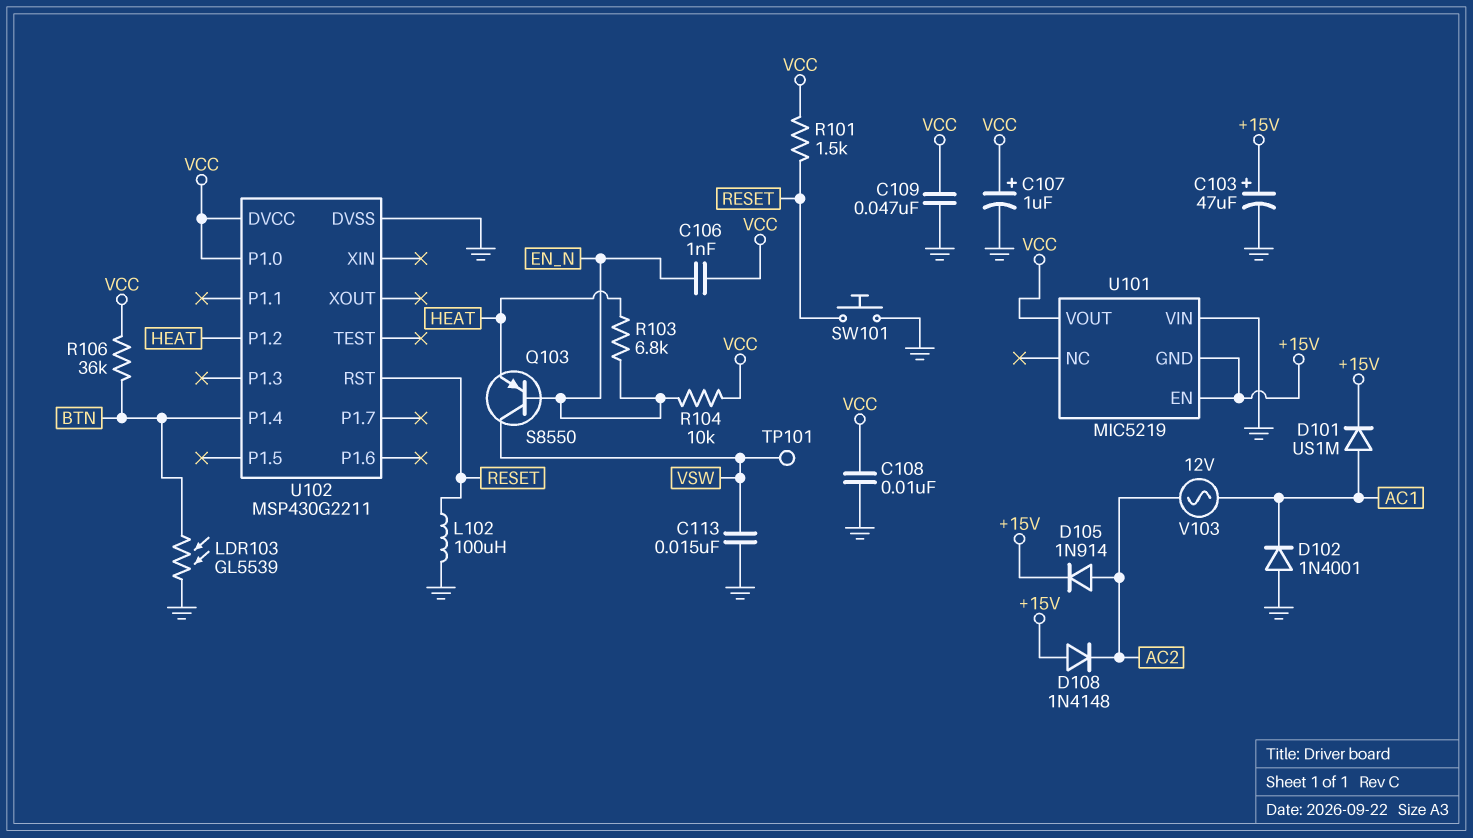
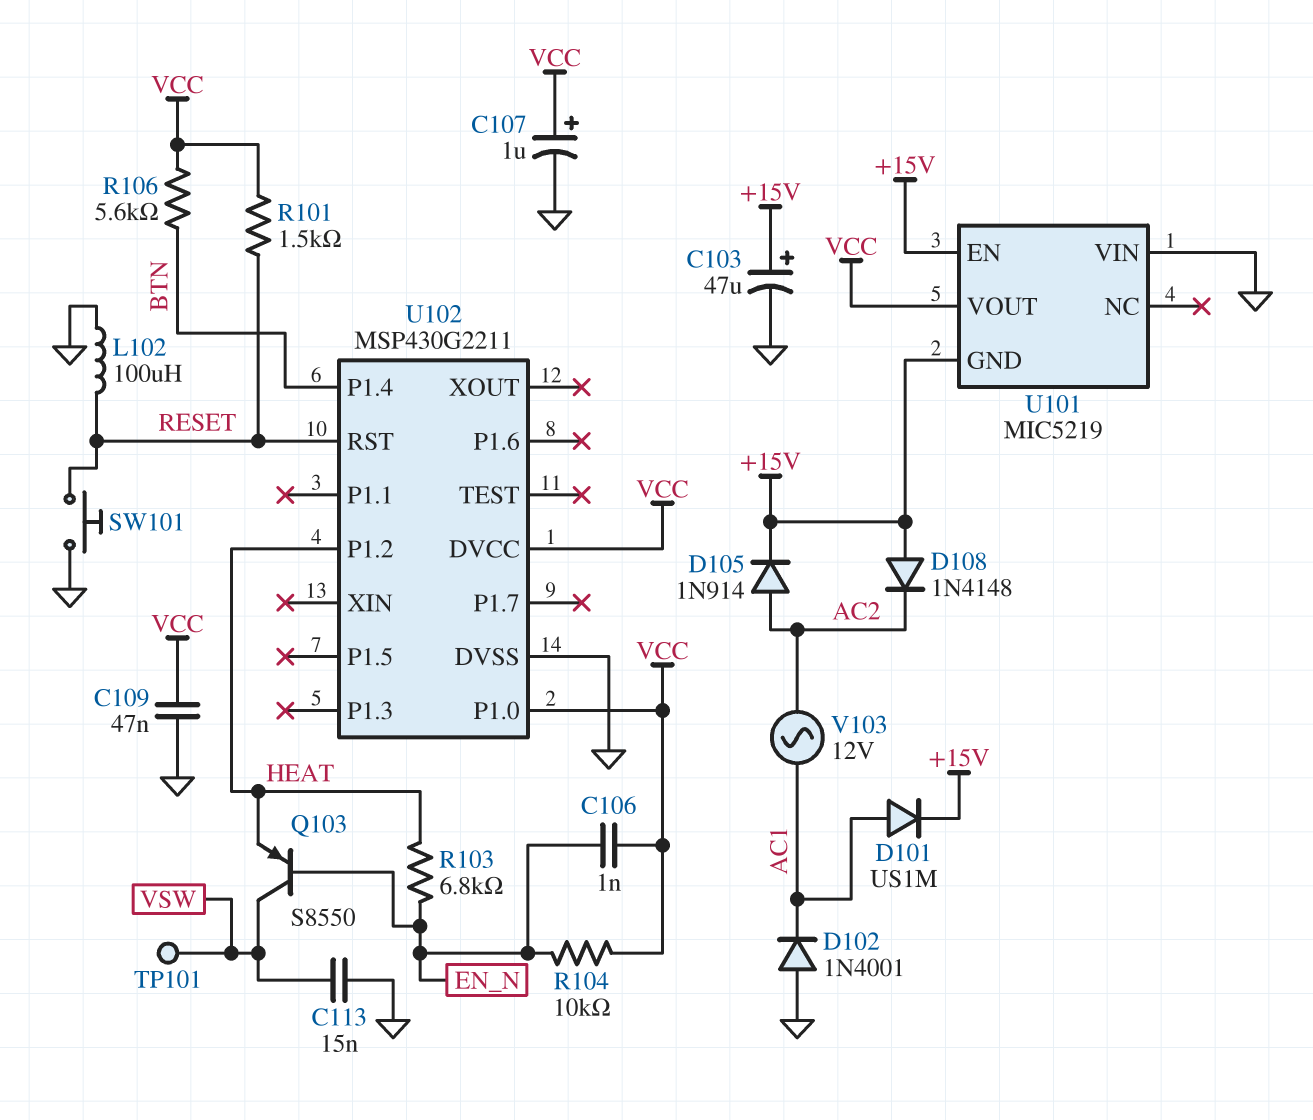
C108: 10nF (GND, VCC) -> none
LDR103: GL5539 (BTN, GND) -> none
R106: 36k (BTN, VCC) -> 5.6k (BTN, VCC)

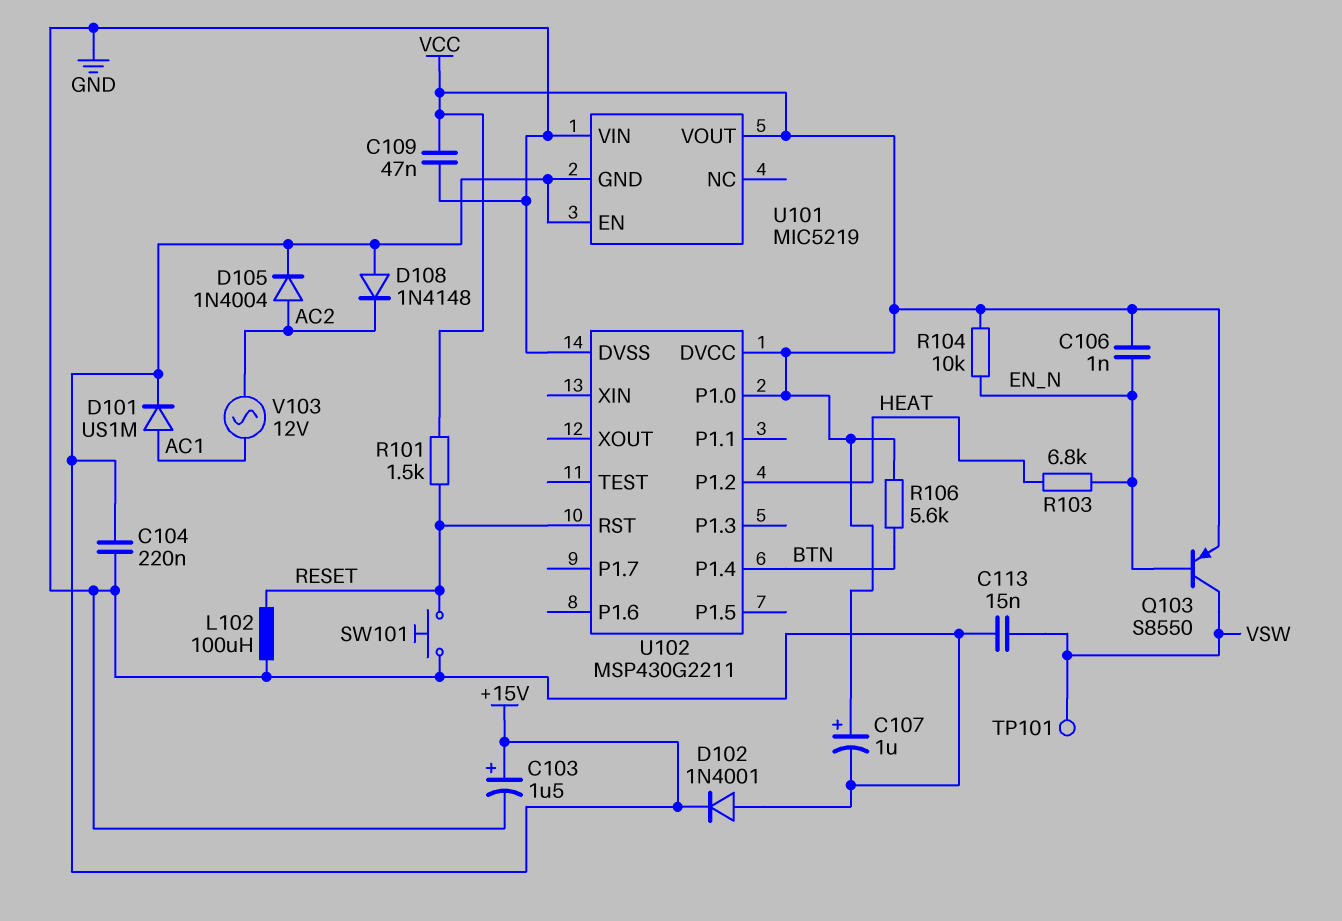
C103: 47uF (plus +15V, minus GND) -> 1.5uF (plus +15V, minus GND)
C104: none -> 220nF (+15V, GND)
D102: diode 1N4001 (A GND, K AC1) -> diode 1N4001 (A GND, K +15V)
D105: diode 1N914 (A AC2, K +15V) -> diode 1N4004 (A AC2, K +15V)
Q103: PNP S8550 (B EN_N, C VSW, E HEAT) -> PNP S8550 (B EN_N, C VSW, E VCC)

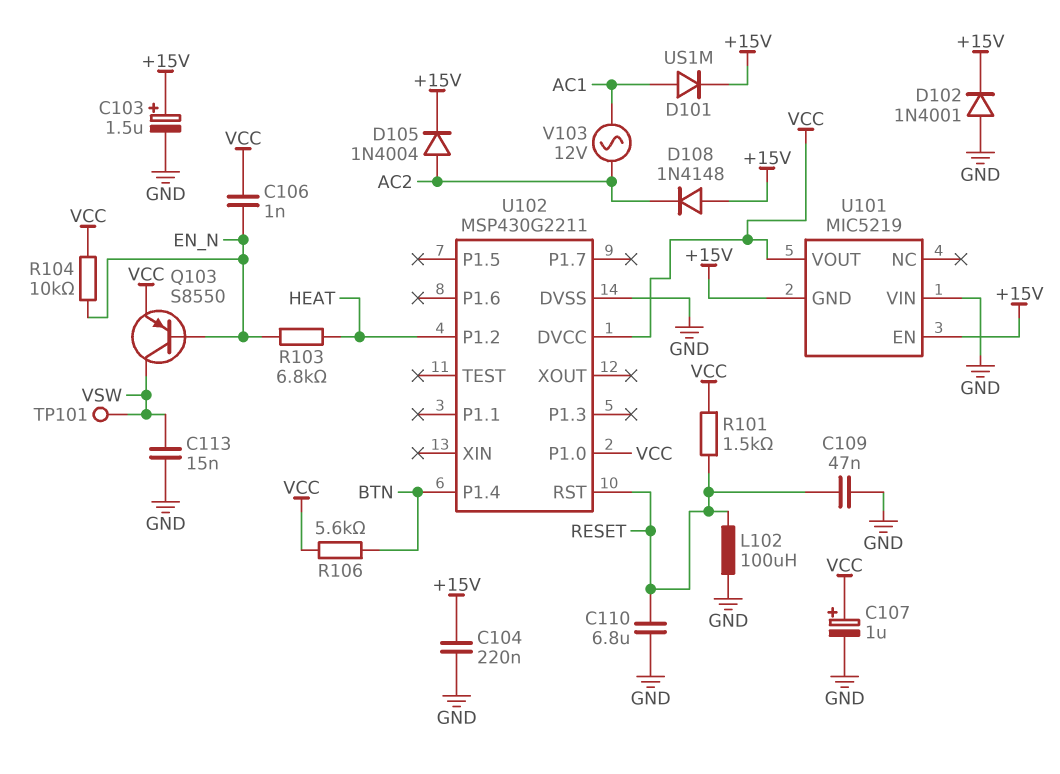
C109: 47nF (GND, VCC) -> 47nF (GND, RESET)
C110: none -> 6.8uF (GND, RESET)
SW101: button (GND, RESET) -> none

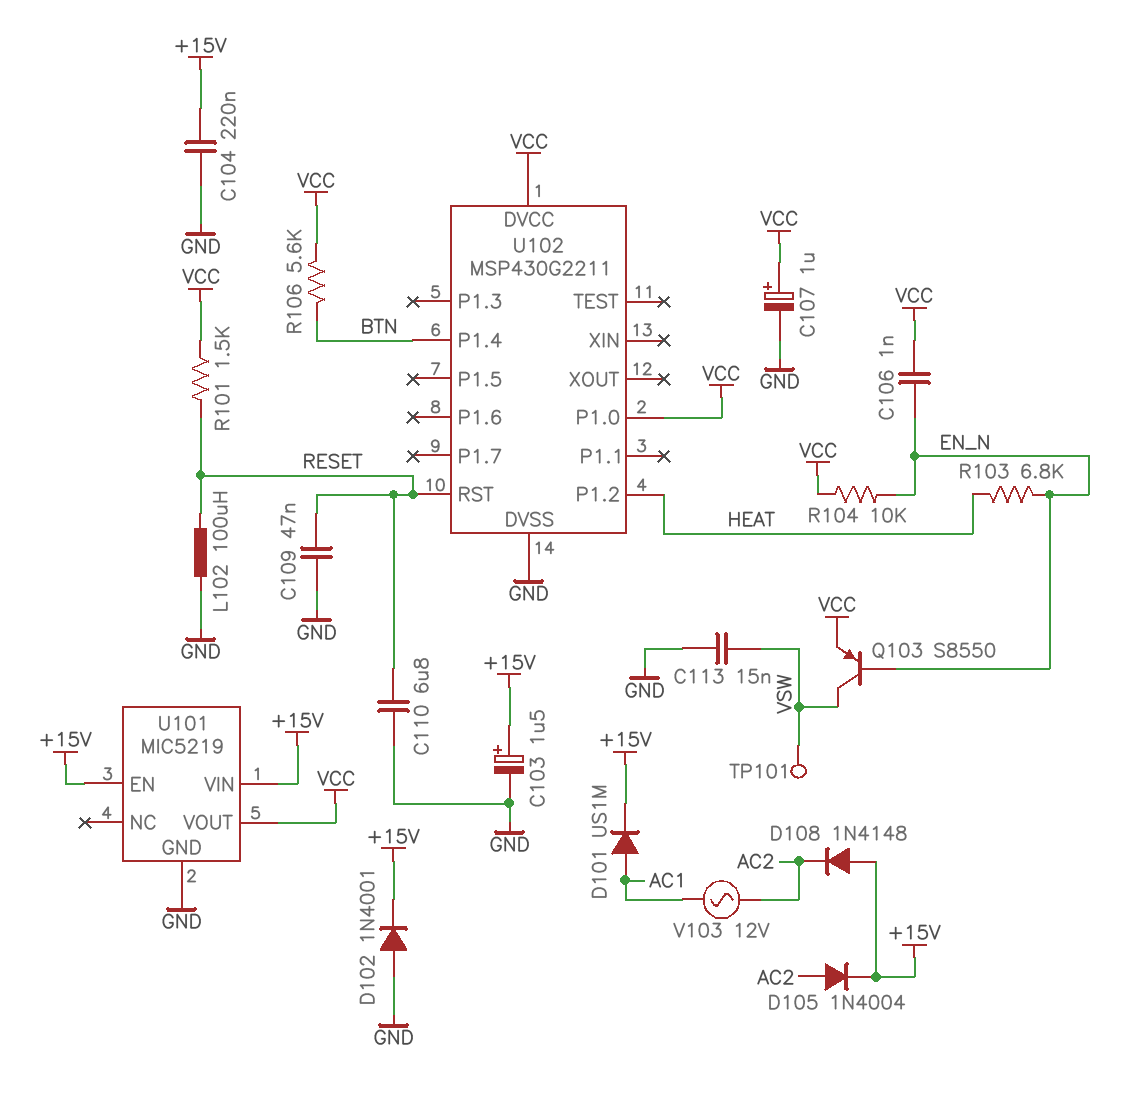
U101 pin GND: +15V -> GND
U101 pin VIN: GND -> +15V

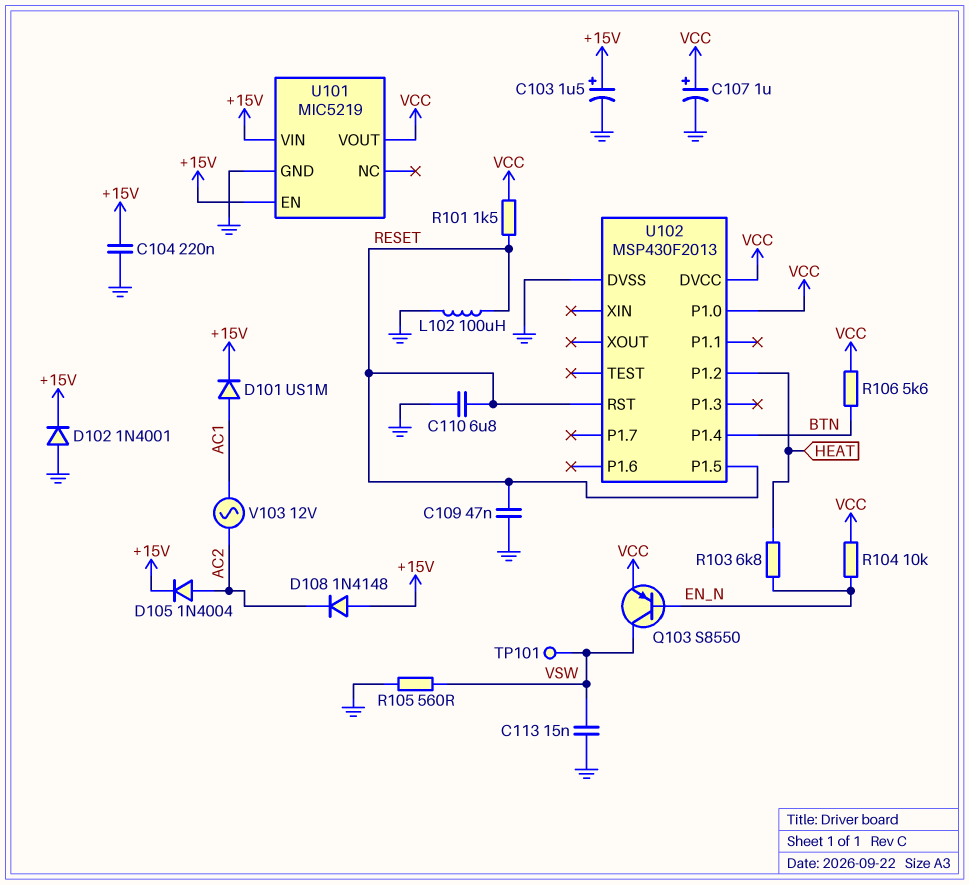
C106: 1nF (EN_N, VCC) -> none
R105: none -> 560 (GND, VSW)
U102: MSP430G2211 -> MSP430F2013
U102 pin P1.5: none -> RESET

